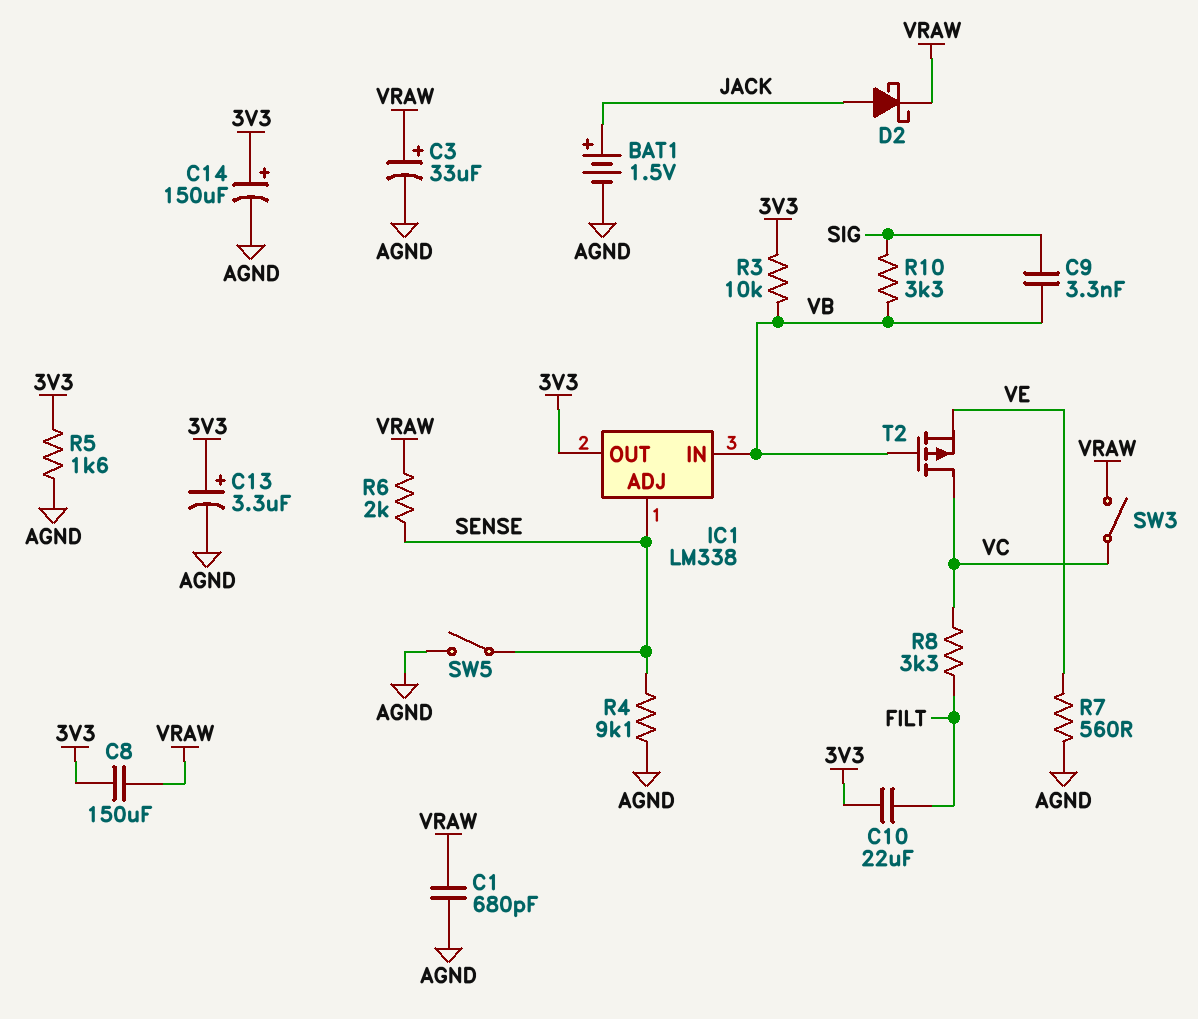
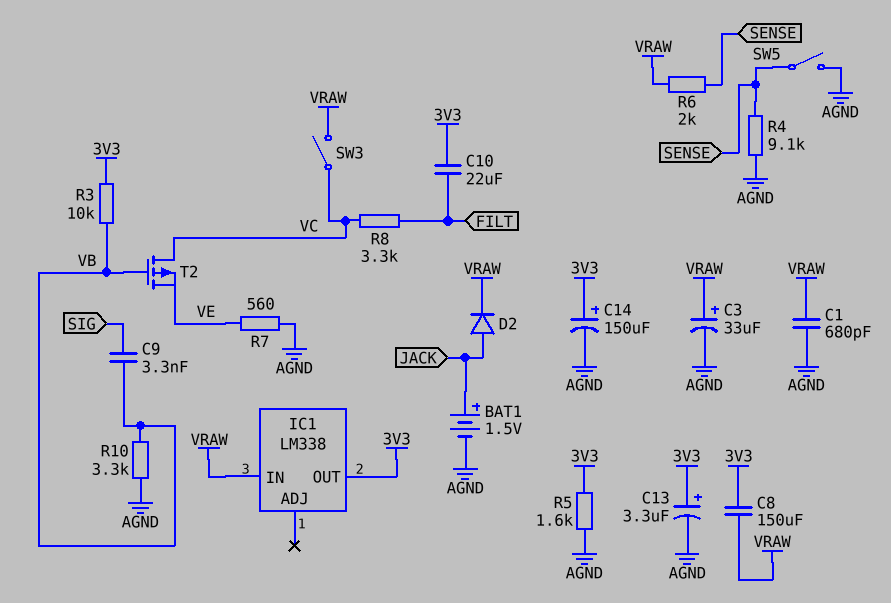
D2: schottky (A JACK, K VRAW) -> diode (A JACK, K VRAW)
IC1 pin ADJ: SENSE -> none
IC1 pin IN: VB -> VRAW
R10: 3.3k (SIG, VB) -> 3.3k (AGND, VB)

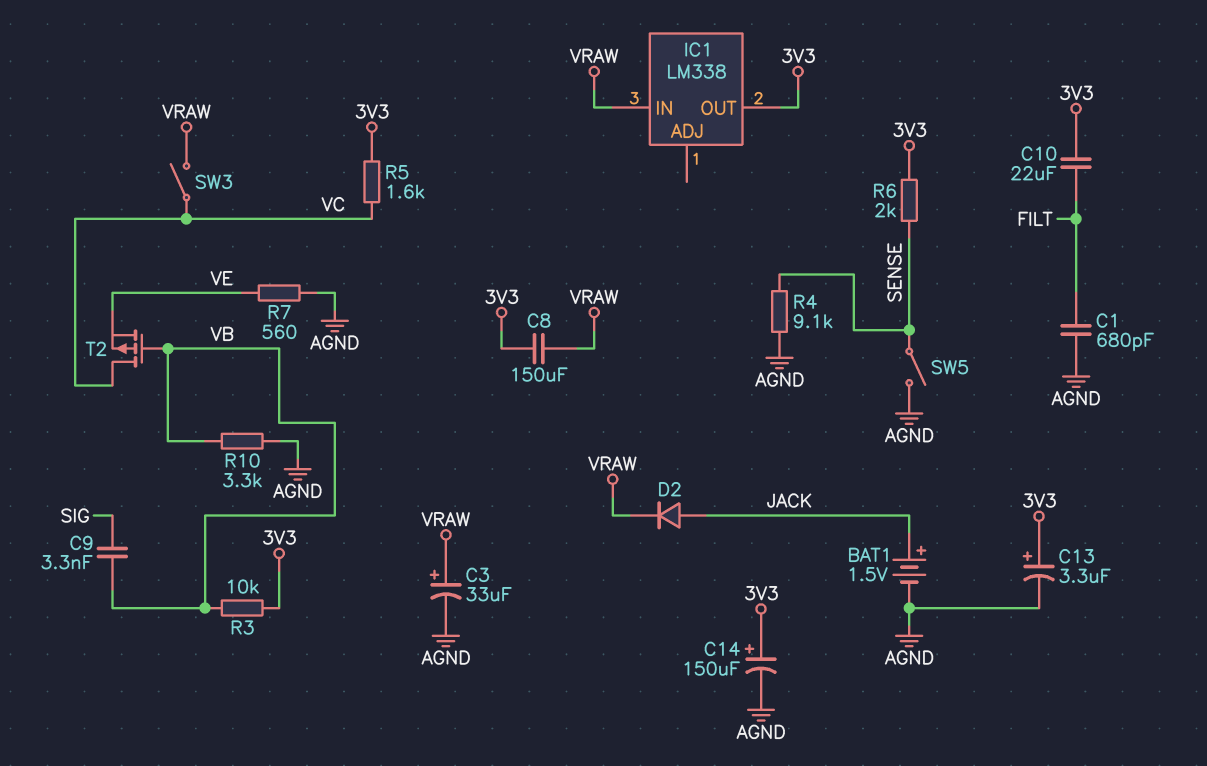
C1: 680pF (AGND, VRAW) -> 680pF (AGND, FILT)
R5: 1.6k (3V3, AGND) -> 1.6k (3V3, VC)
R6: 2k (SENSE, VRAW) -> 2k (3V3, SENSE)
R8: 3.3k (FILT, VC) -> none

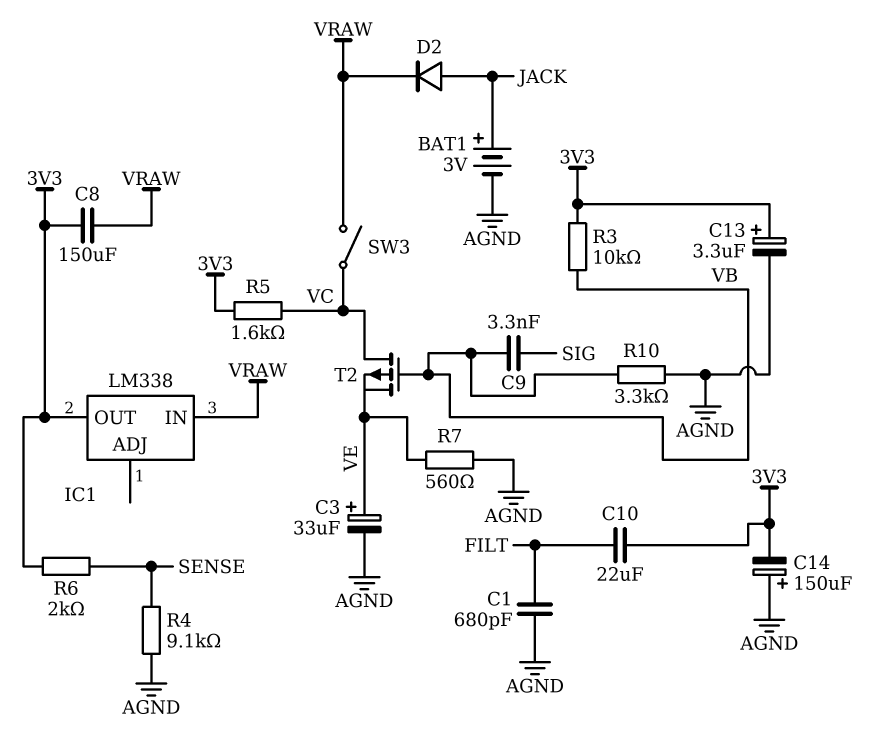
BAT1: 1.5V (plus JACK, minus AGND) -> 3V (plus JACK, minus AGND)
C3: 33uF (plus VRAW, minus AGND) -> 33uF (plus VE, minus AGND)
C14: 150uF (plus 3V3, minus AGND) -> 150uF (plus AGND, minus 3V3)
SW5: switch (AGND, SENSE) -> none

